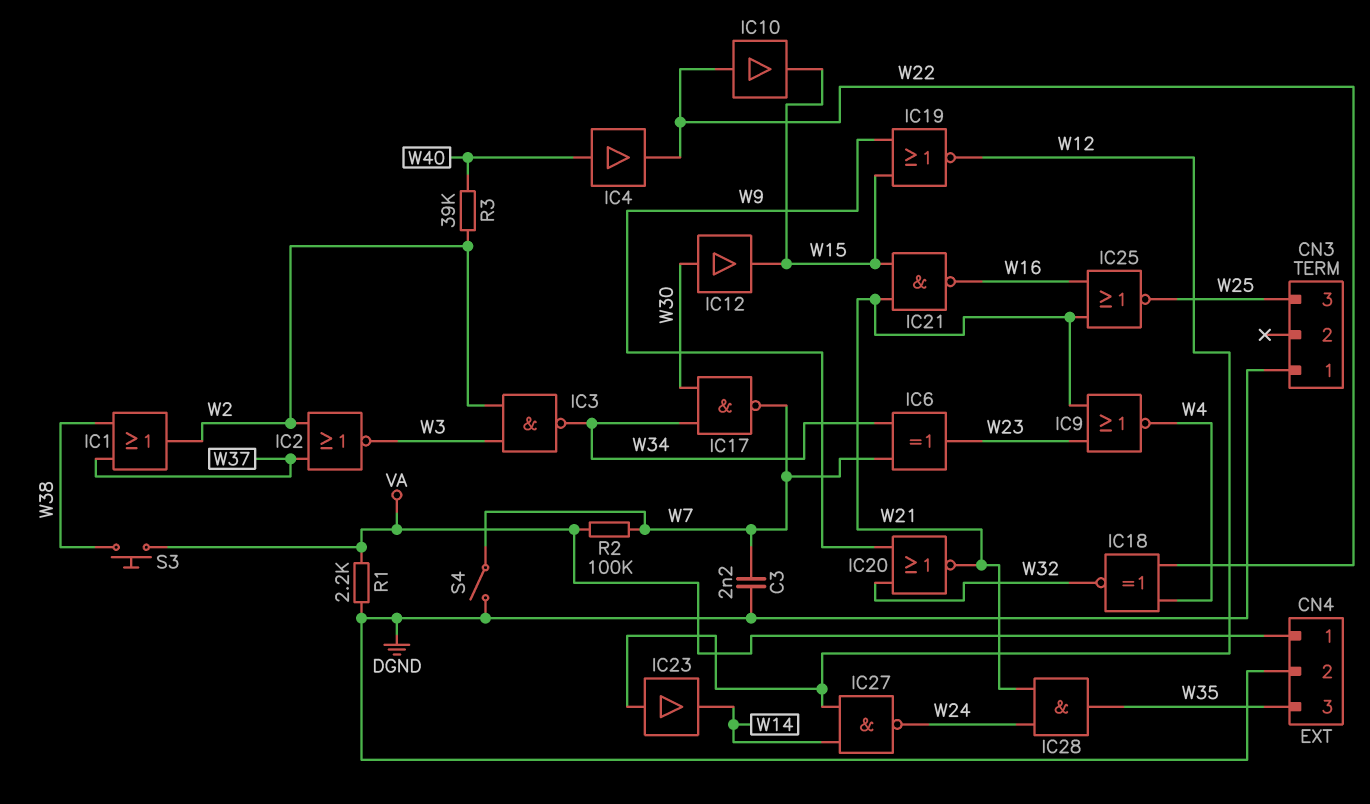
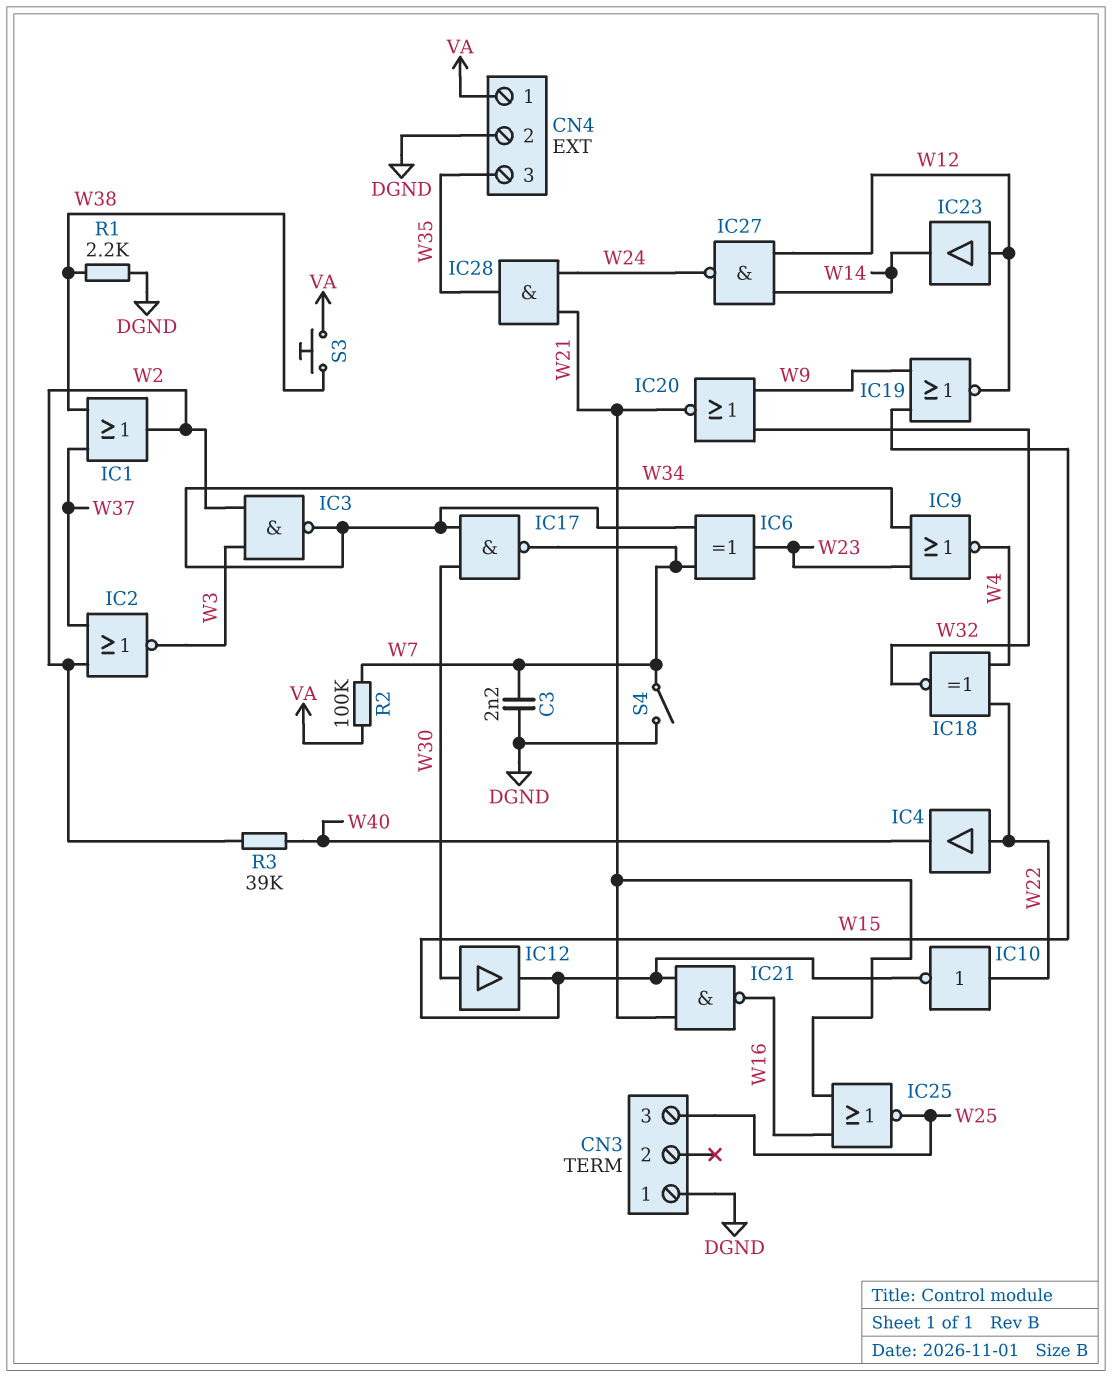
IC4: buffer (in W40, out W22) -> buffer (in W22, out W40)
IC9: NOR (in W21, in W23, out W4) -> NOR (in W23, in W34, out W4)
IC10: buffer (in W22, out W15) -> NOT (in W22, out W15)
R1: 2.2k (DGND, VA) -> 2.2k (DGND, W38)

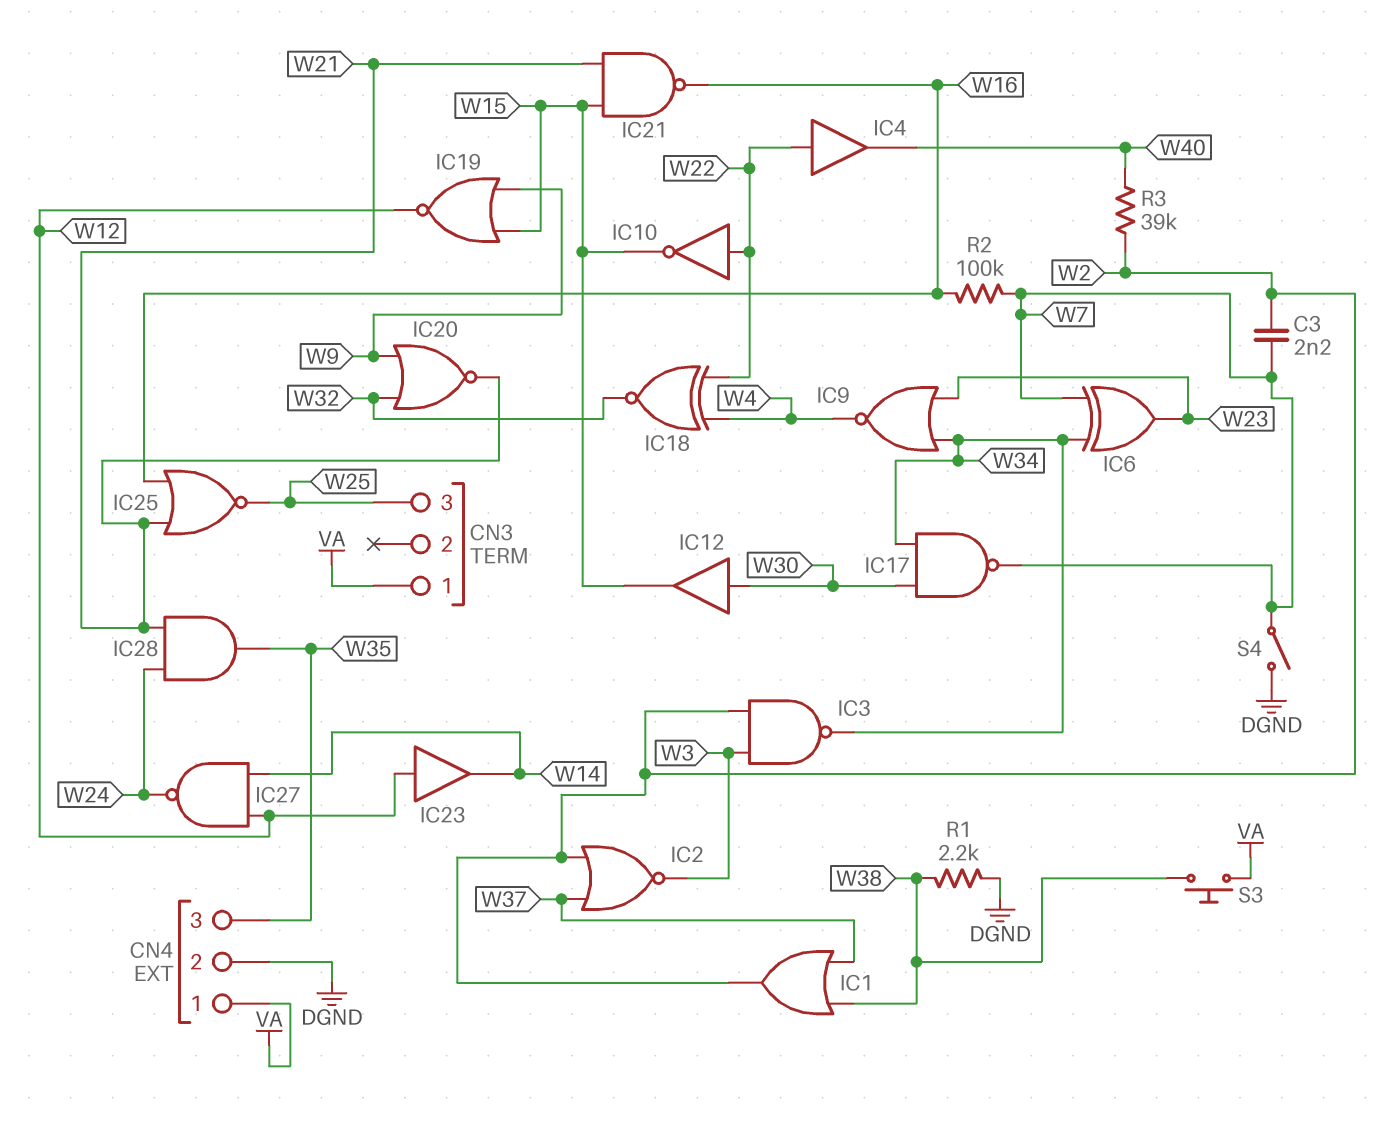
C3: 2.2nF (DGND, W7) -> 2.2nF (W2, W7)
CN3 pin 1: DGND -> VA
R2: 100k (VA, W7) -> 100k (W7, W16)

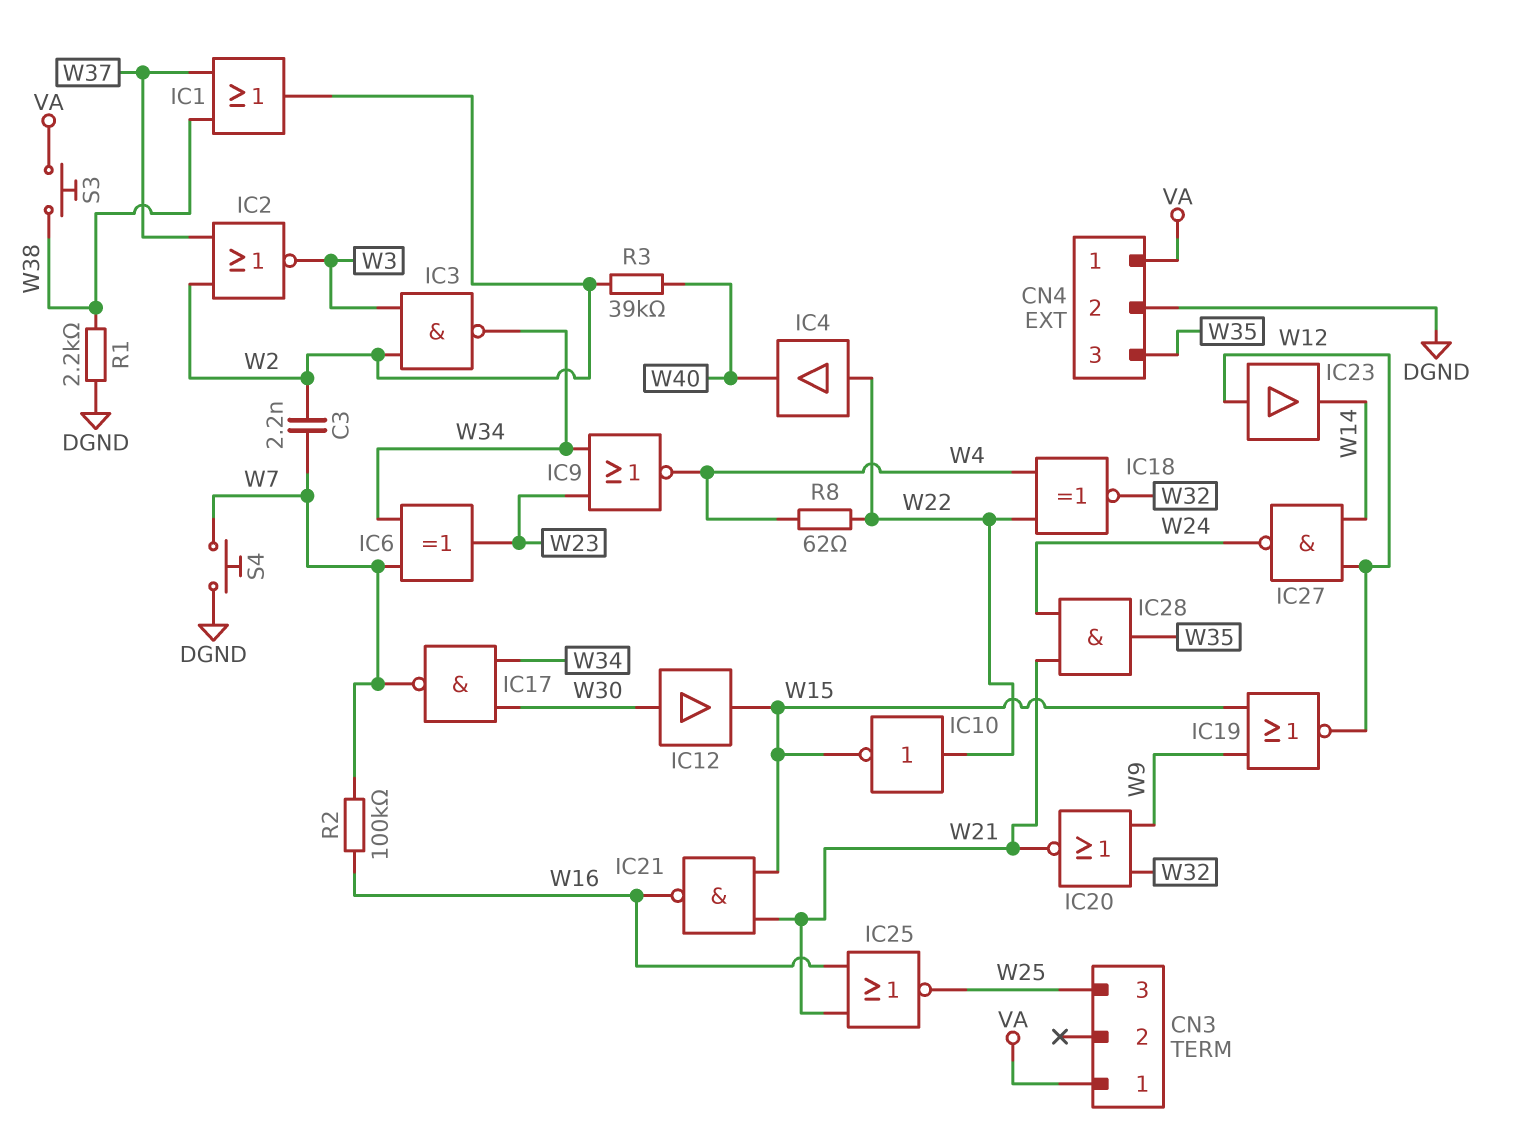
R8: none -> 62 (W4, W22)
S4: switch (DGND, W7) -> button (DGND, W7)

